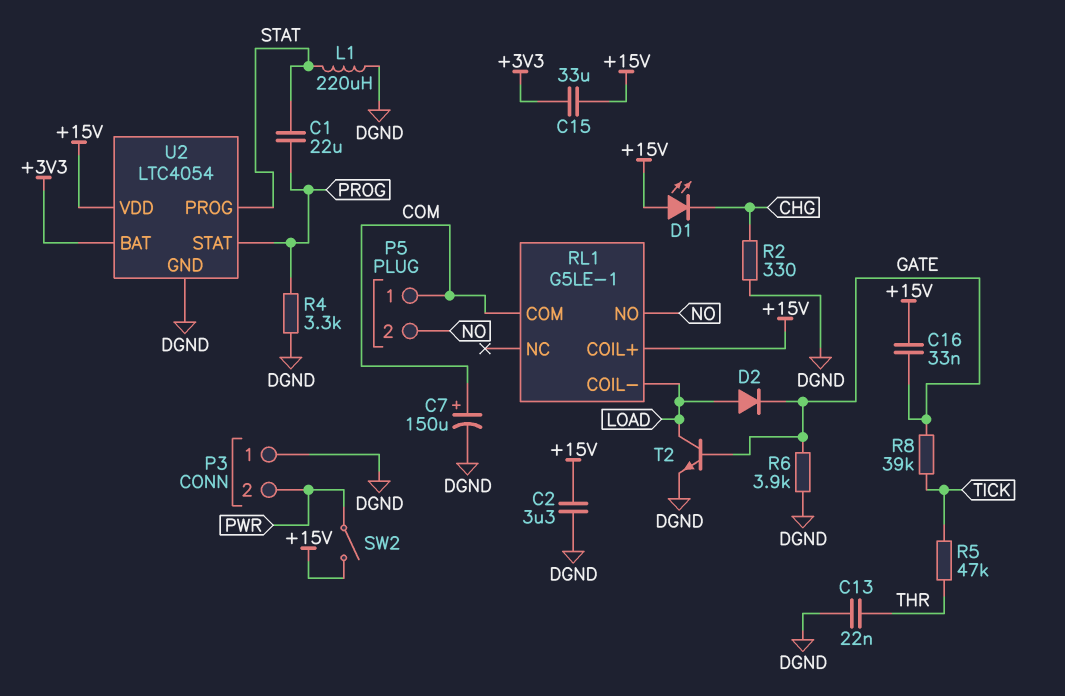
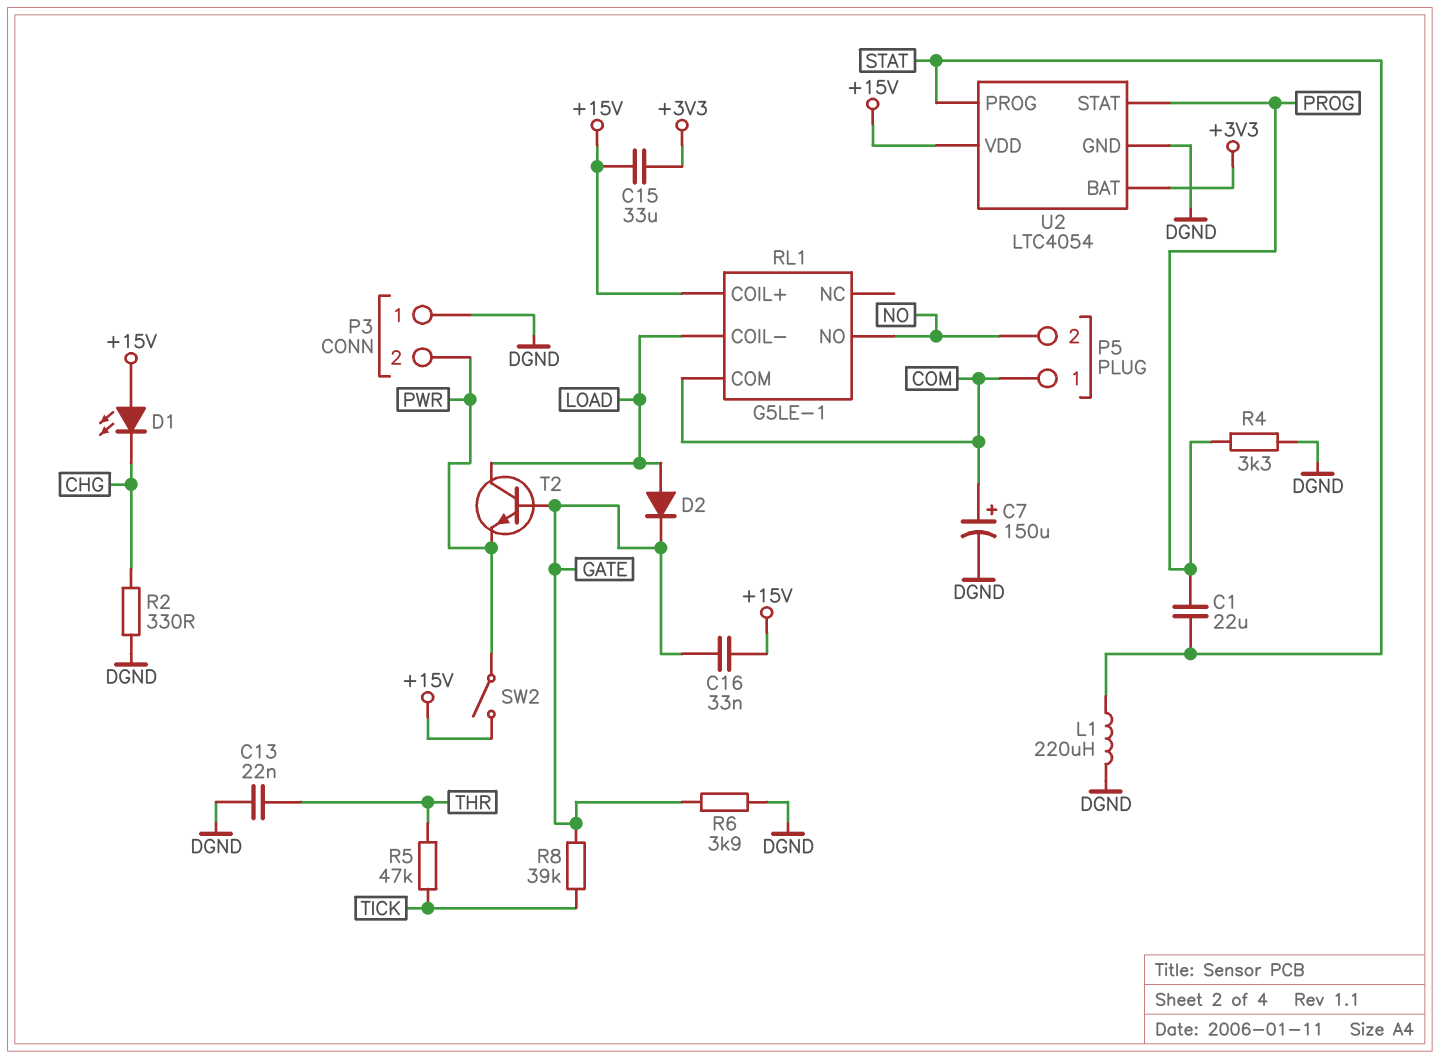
C2: 3.3uF (+15V, DGND) -> none
T2: NPN (B GATE, C LOAD, E DGND) -> NPN (B GATE, C LOAD, E PWR)

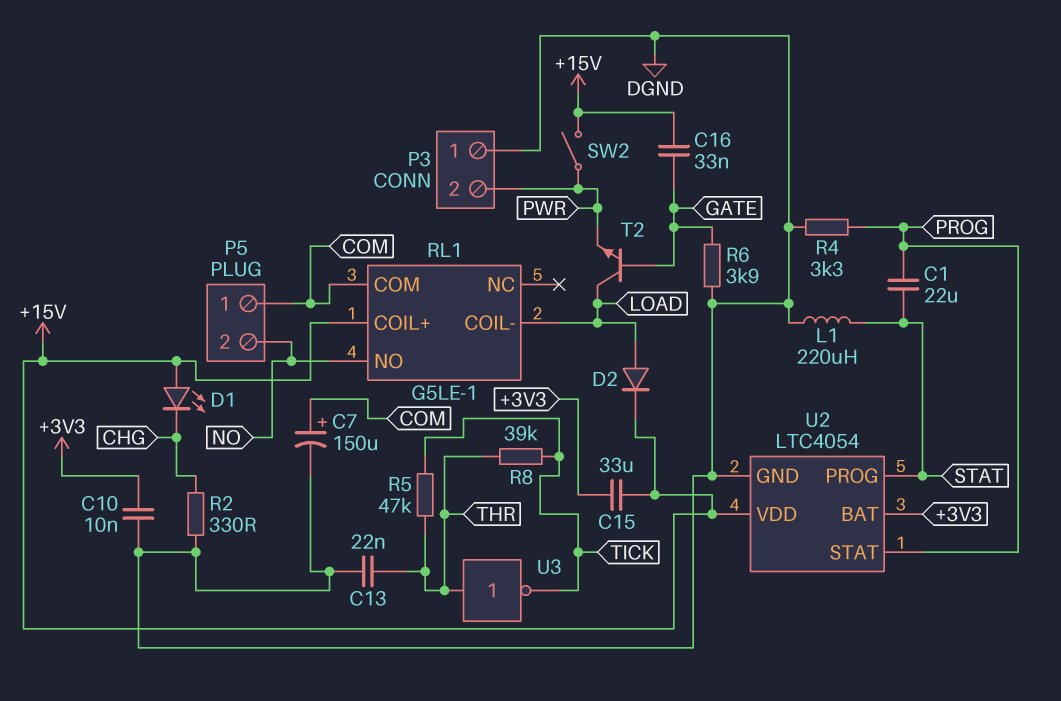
C10: none -> 10nF (+3V3, DGND)
D2: diode (A LOAD, K GATE) -> diode (A LOAD, K +15V)
R8: 39k (GATE, TICK) -> 39k (THR, TICK)
U3: none -> NOT (in THR, out TICK)

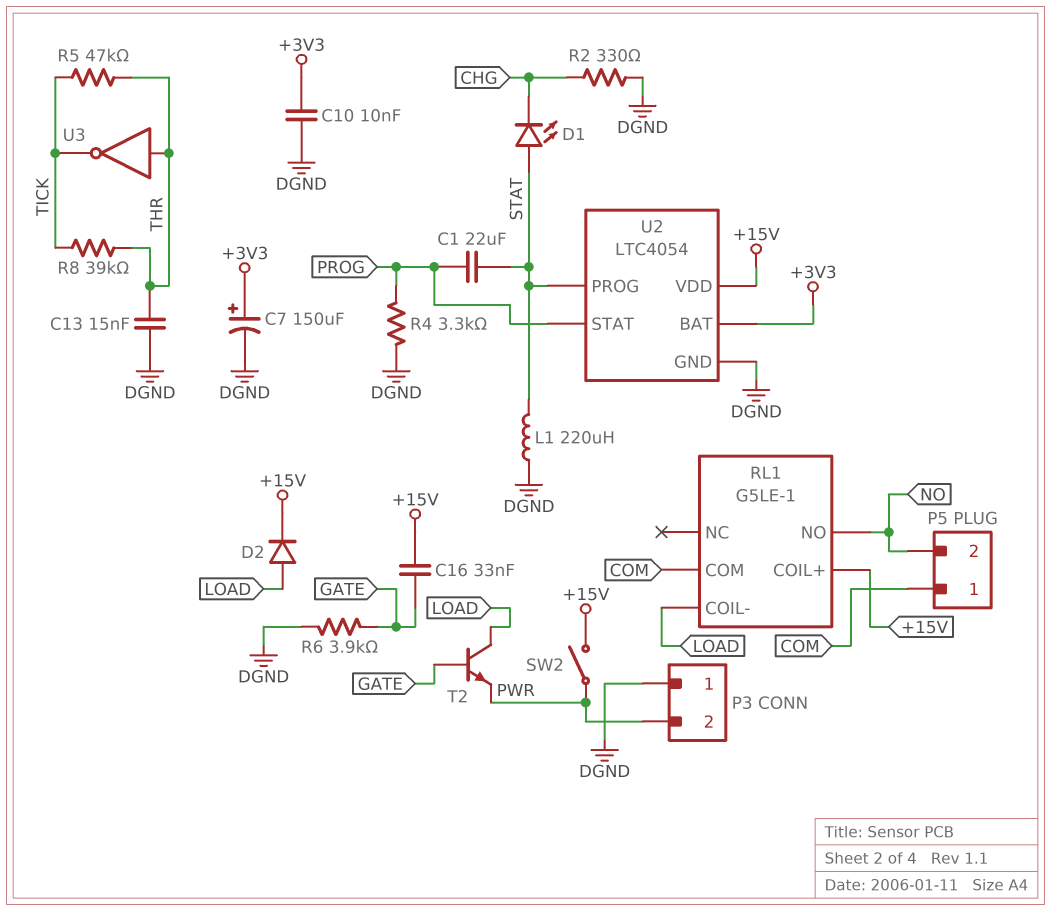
C7: 150uF (plus COM, minus DGND) -> 150uF (plus +3V3, minus DGND)
C13: 22nF (DGND, THR) -> 15nF (DGND, THR)
C15: 33uF (+3V3, +15V) -> none
D1: LED (A +15V, K CHG) -> LED (A STAT, K CHG)

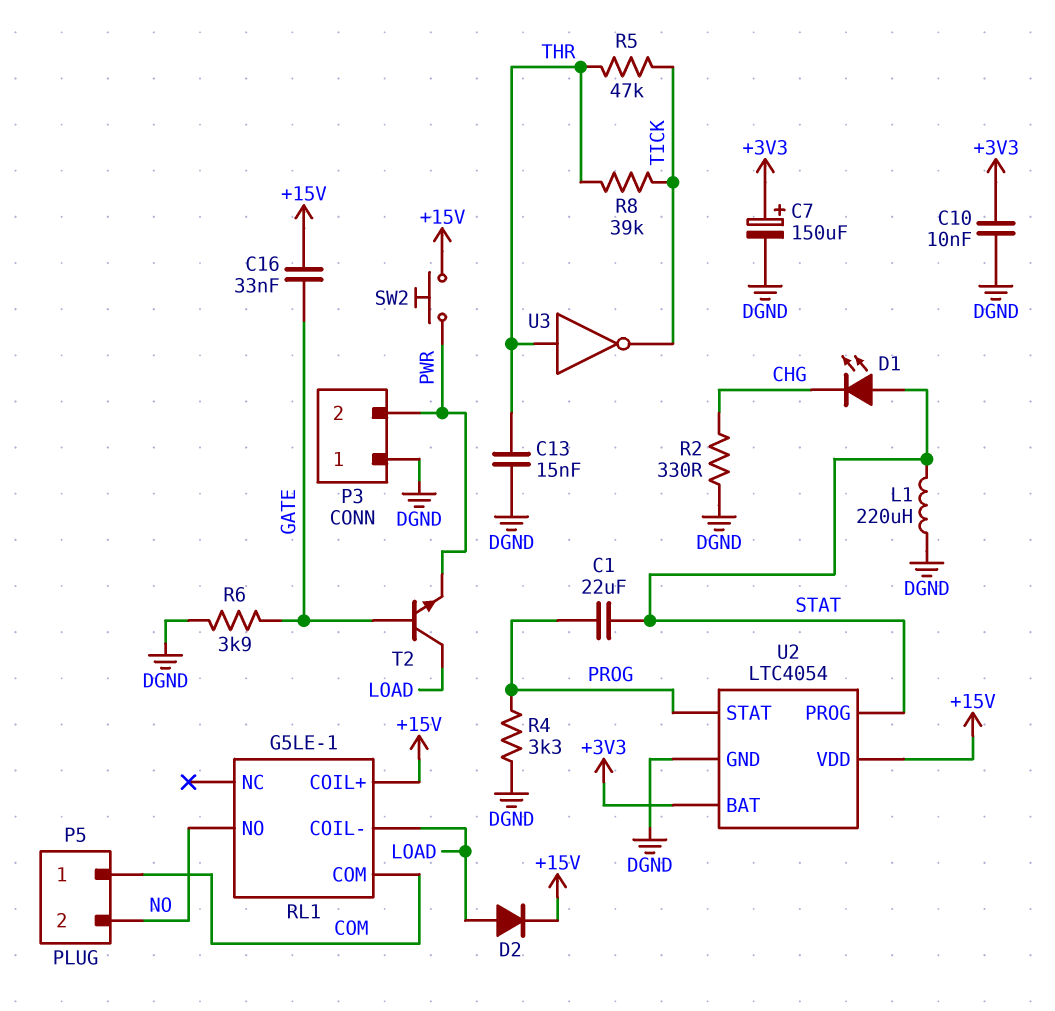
SW2: switch (+15V, PWR) -> button (+15V, PWR)

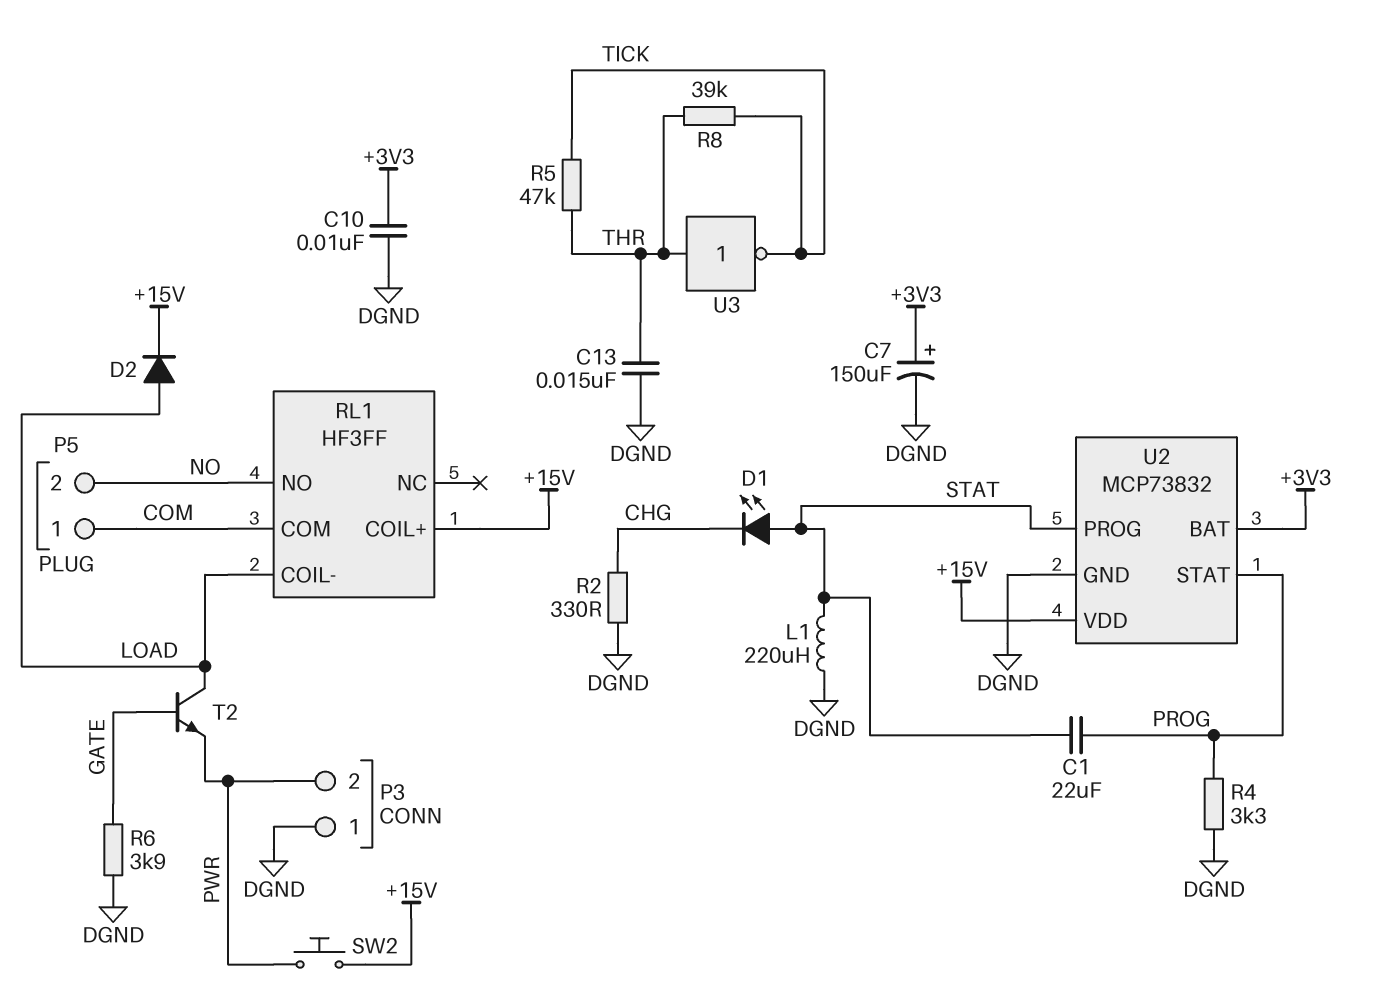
C16: 33nF (+15V, GATE) -> none
RL1: G5LE-1 -> HF3FF
U2: LTC4054 -> MCP73832

